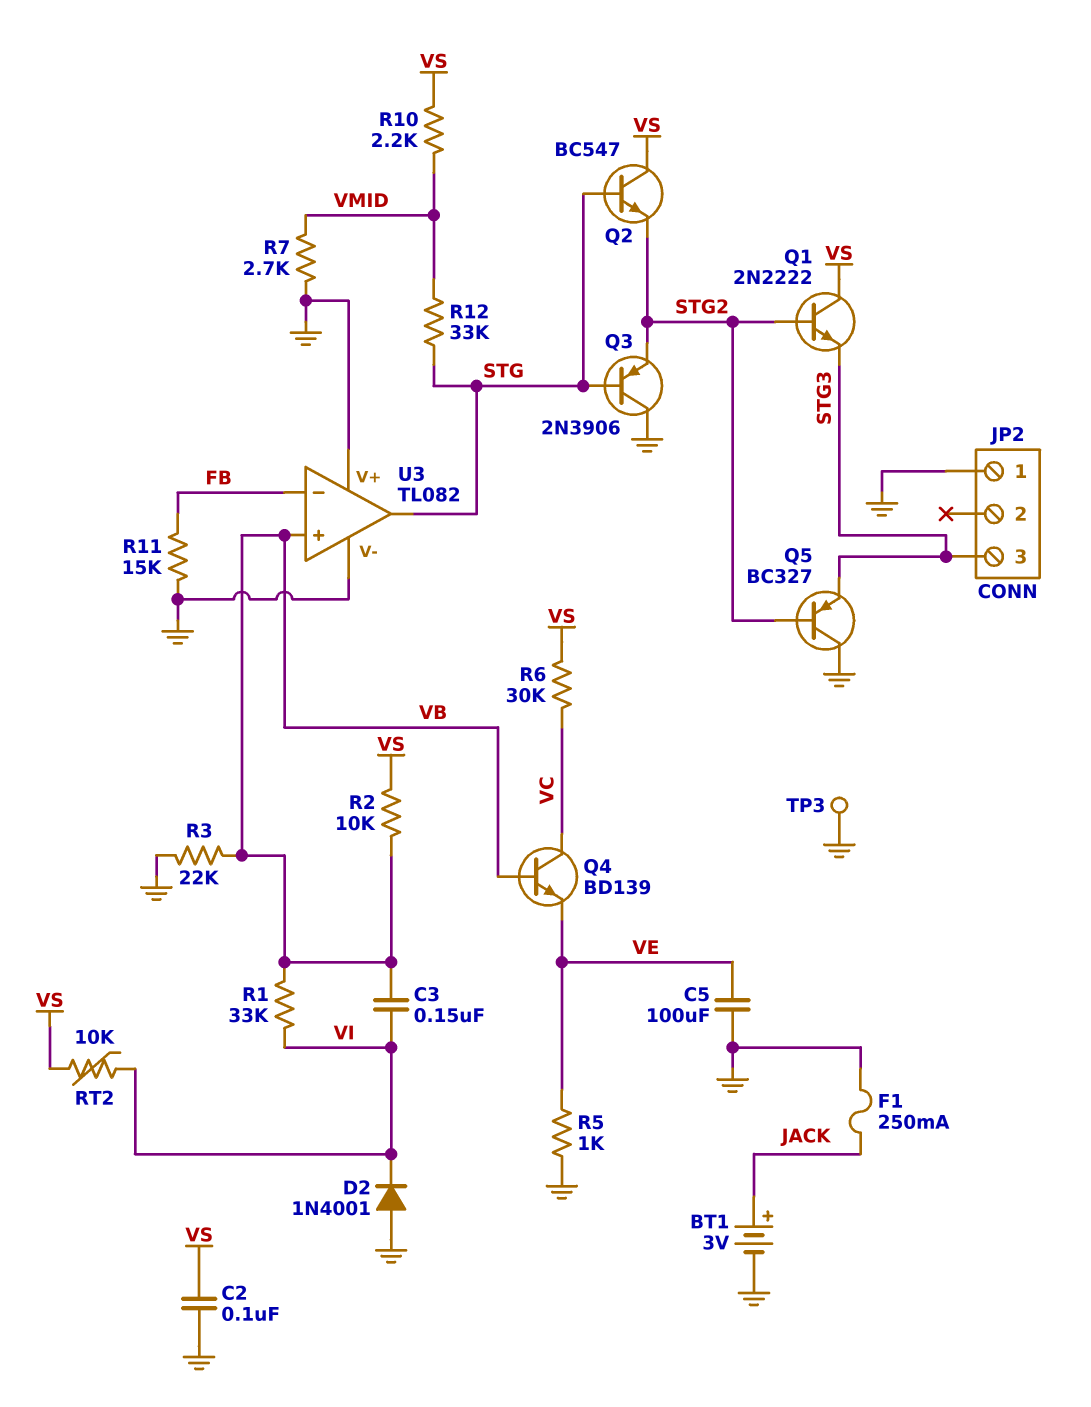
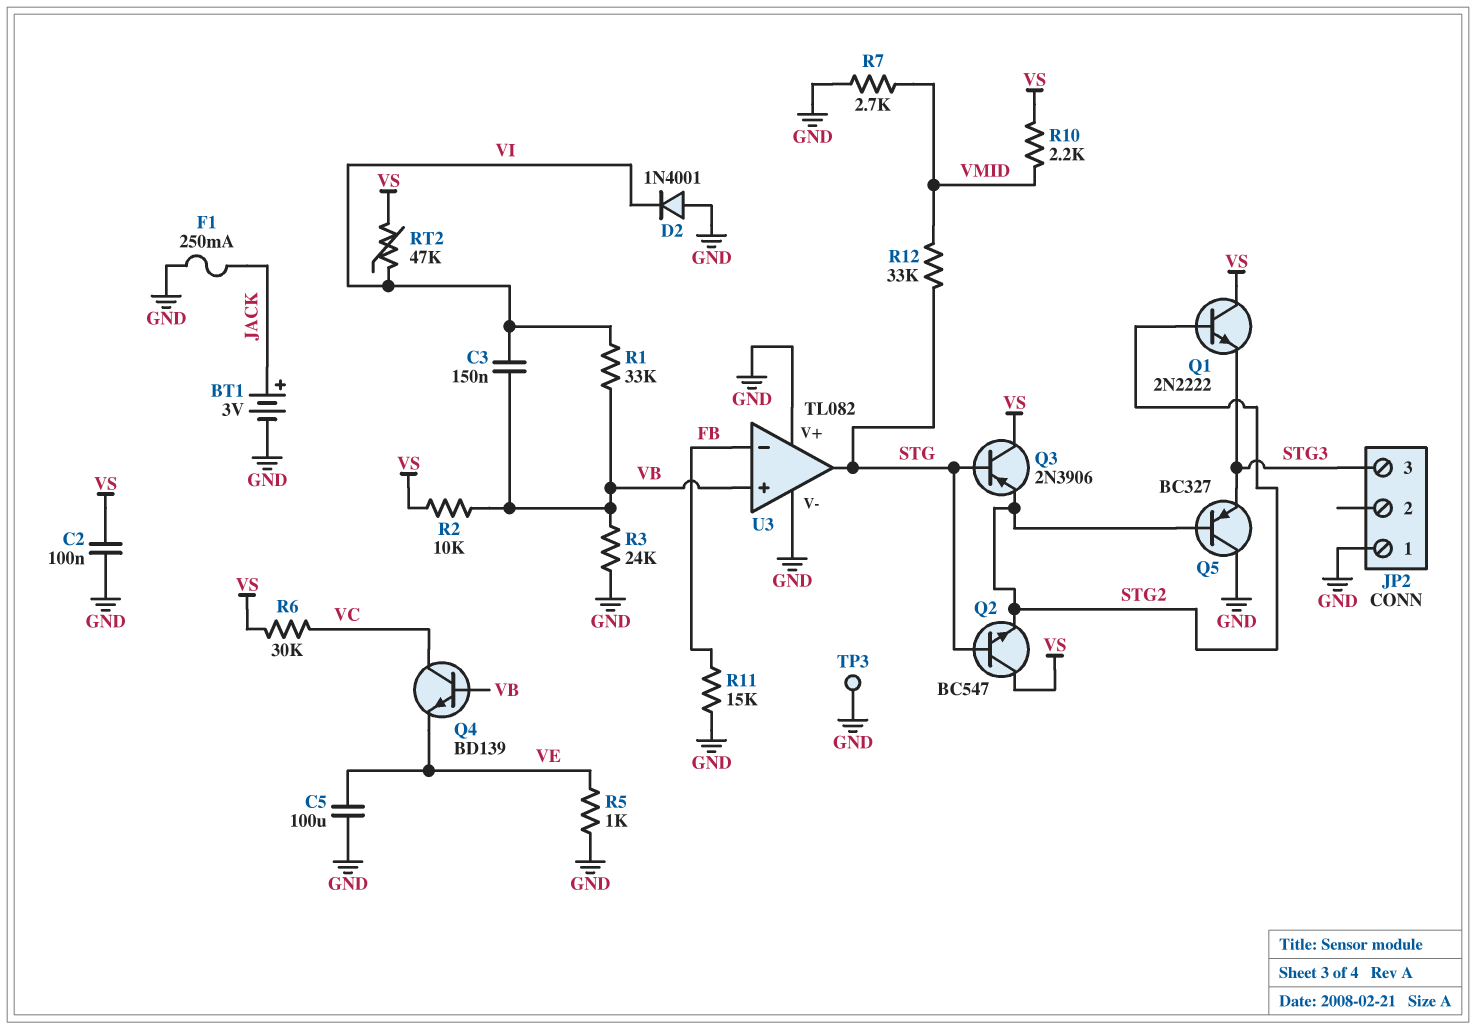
Q3: PNP 2N3906 (B STG, C GND, E STG2) -> PNP 2N3906 (B STG, C VS, E STG2)
R3: 22k (GND, VB) -> 24k (GND, VB)
RT2: 10k (VI, VS) -> 47k (VI, VS)

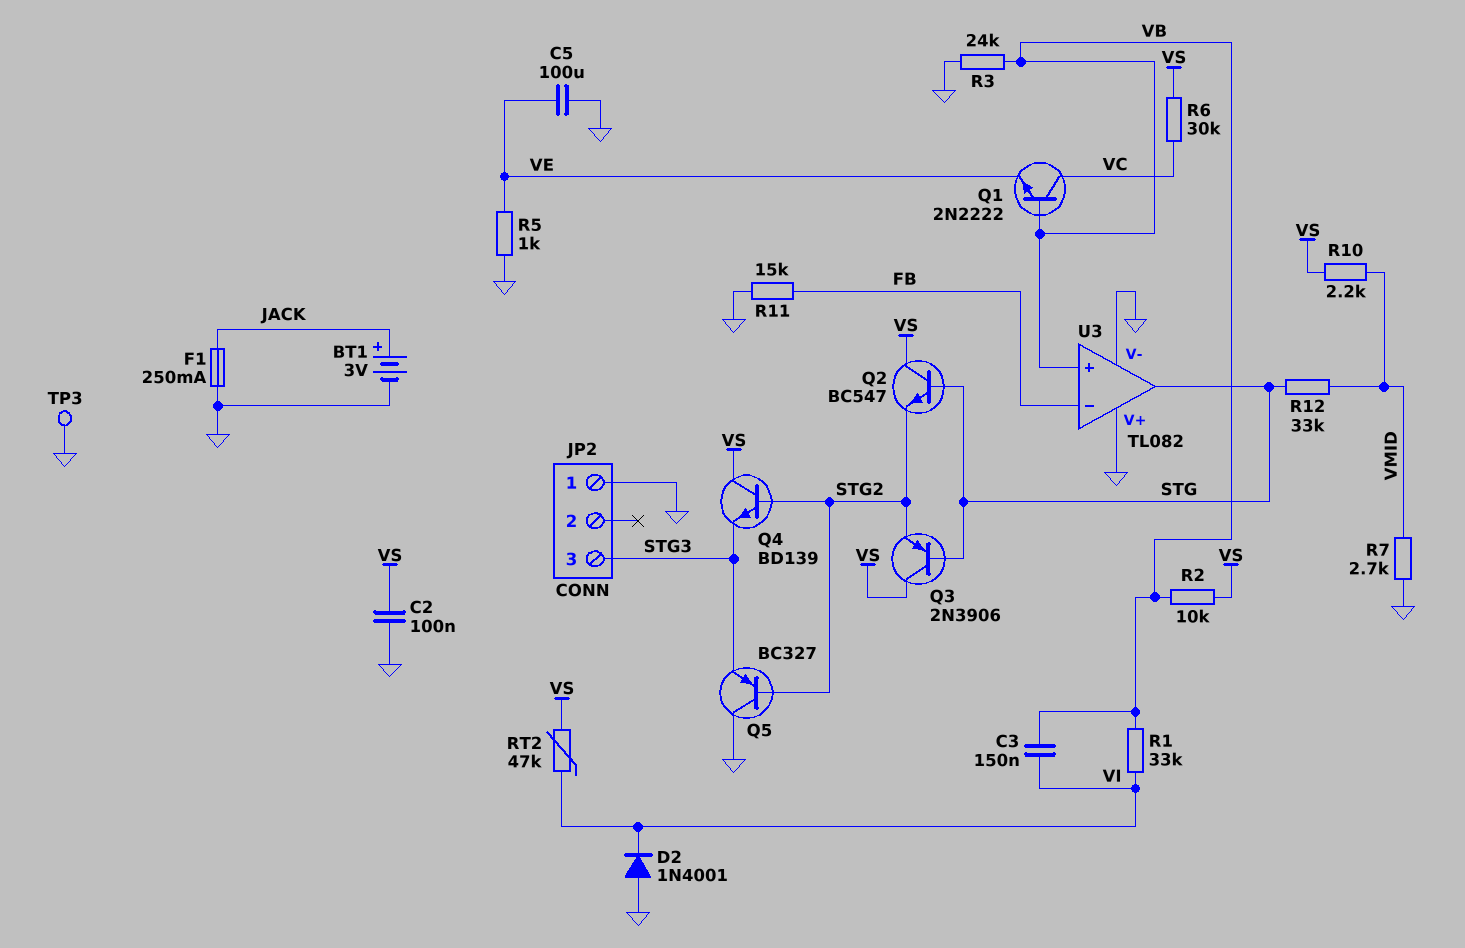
Q1: NPN 2N2222 (B STG2, C VS, E STG3) -> NPN 2N2222 (B VB, C VC, E VE)
Q4: NPN BD139 (B VB, C VC, E VE) -> NPN BD139 (B STG2, C VS, E STG3)

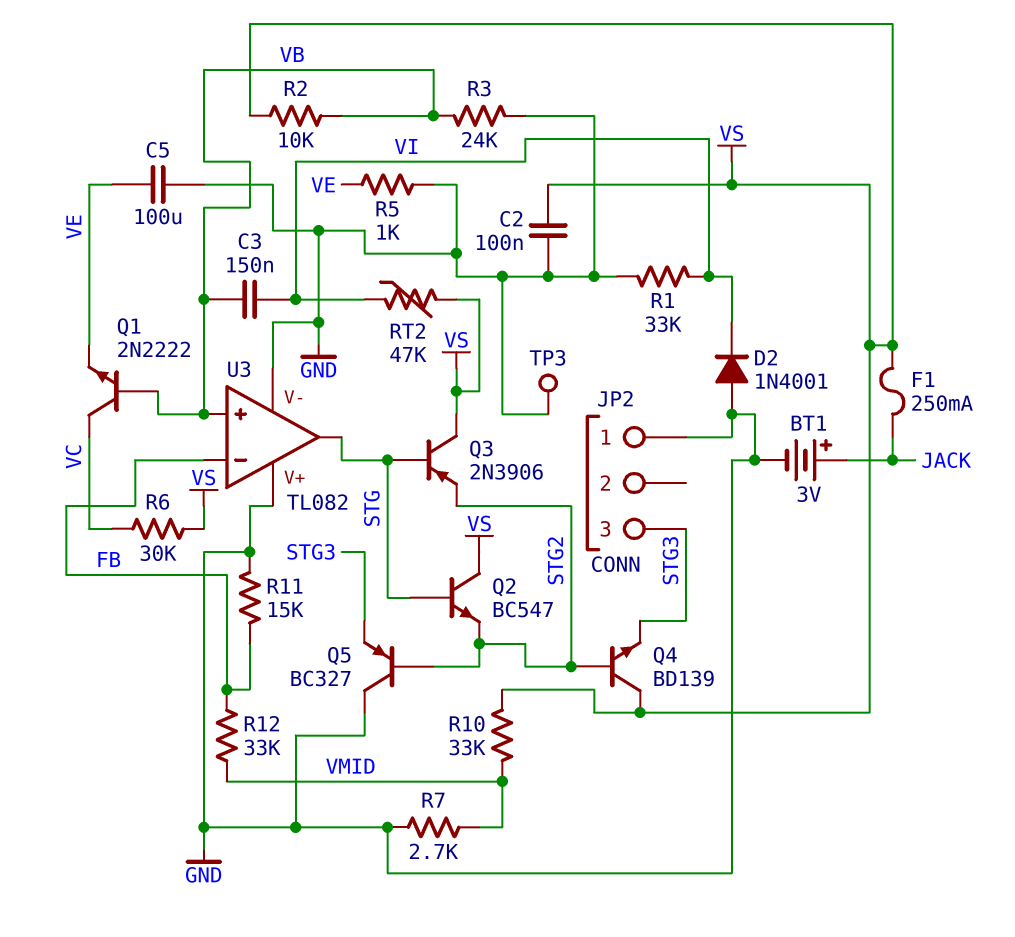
F1: 250mA (GND, JACK) -> 250mA (JACK, VS)
R1: 33k (VB, VI) -> 33k (GND, VI)
R10: 2.2k (VMID, VS) -> 33k (VMID, VS)
R12: 33k (STG, VMID) -> 33k (FB, VMID)

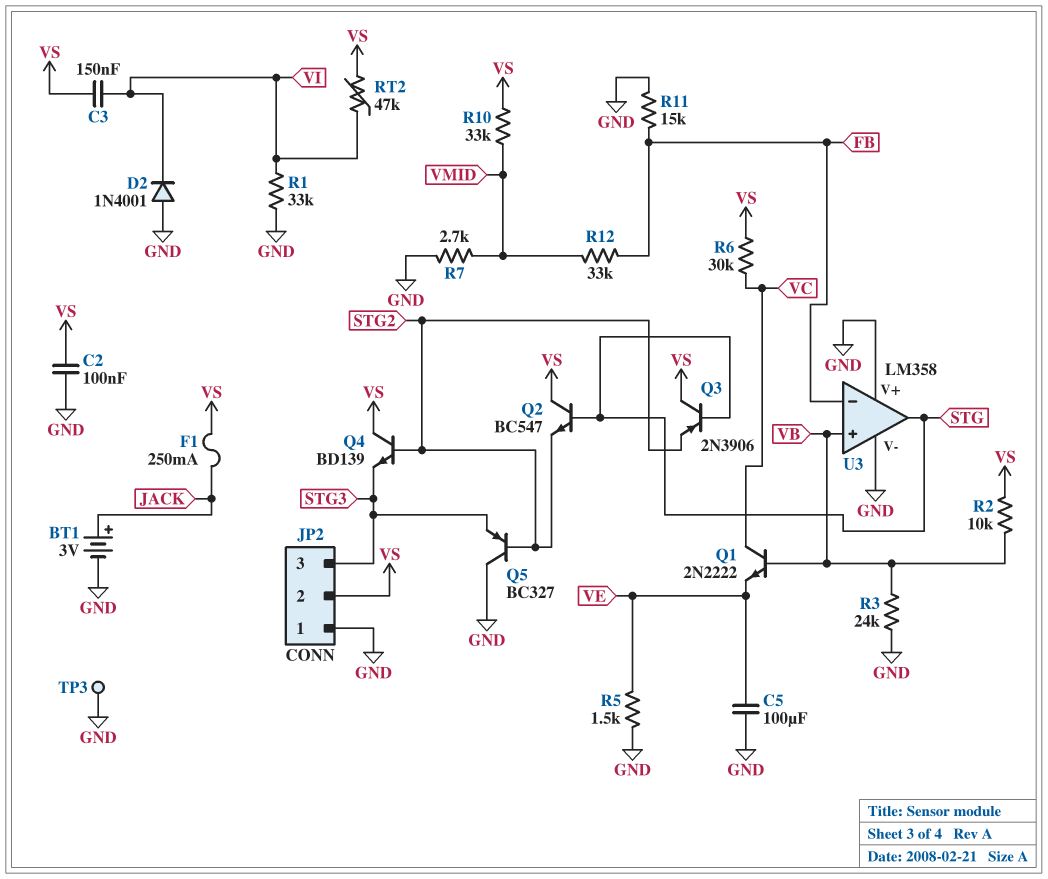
C3: 150nF (VB, VI) -> 150nF (VI, VS)
JP2 pin 2: none -> VS
R5: 1k (GND, VE) -> 1.5k (GND, VE)
U3: TL082 -> LM358

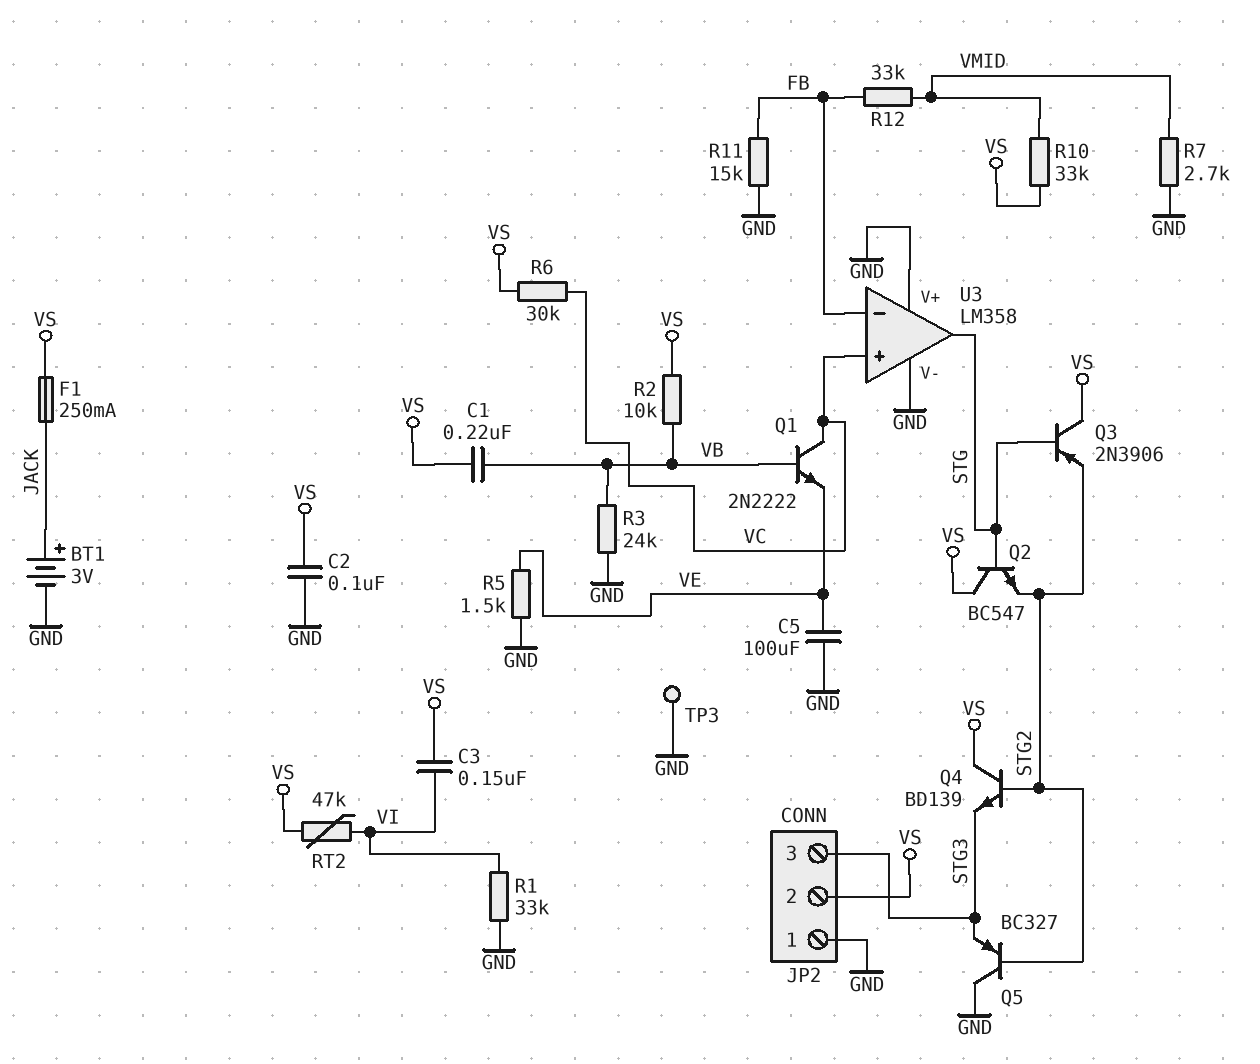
C1: none -> 220nF (VB, VS)
D2: diode 1N4001 (A GND, K VI) -> none
U3 pin in+: VB -> VC

